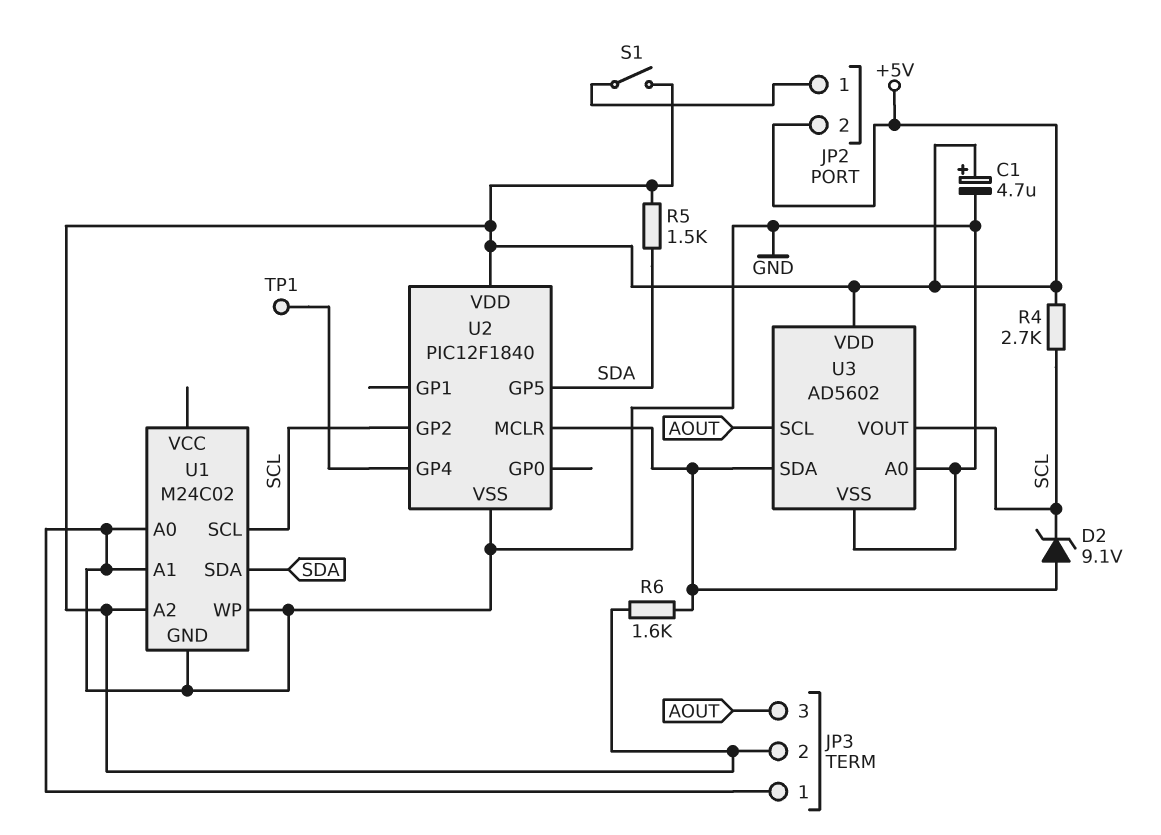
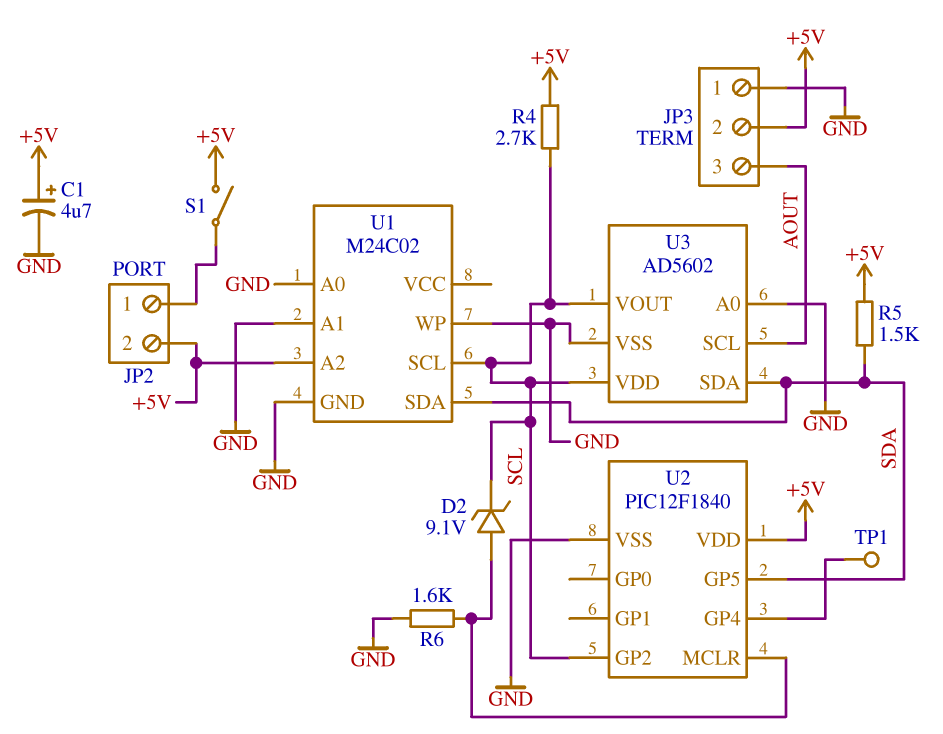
R6: 1.6k (+5V, U2/MCLR) -> 1.6k (GND, U2/MCLR)
U3 pin SDA: U2/MCLR -> SDA
U3 pin VDD: +5V -> SCL

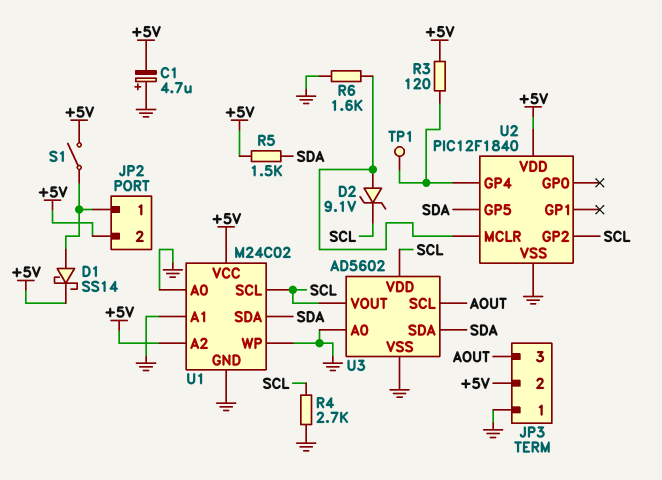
C1: 4.7uF (plus +5V, minus GND) -> 4.7uF (plus GND, minus +5V)
D1: none -> schottky SS14 (A JP2/1, K +5V)
R3: none -> 120 (+5V, U2/GP4)
R4: 2.7k (+5V, SCL) -> 2.7k (GND, SCL)
U1 pin VCC: none -> +5V

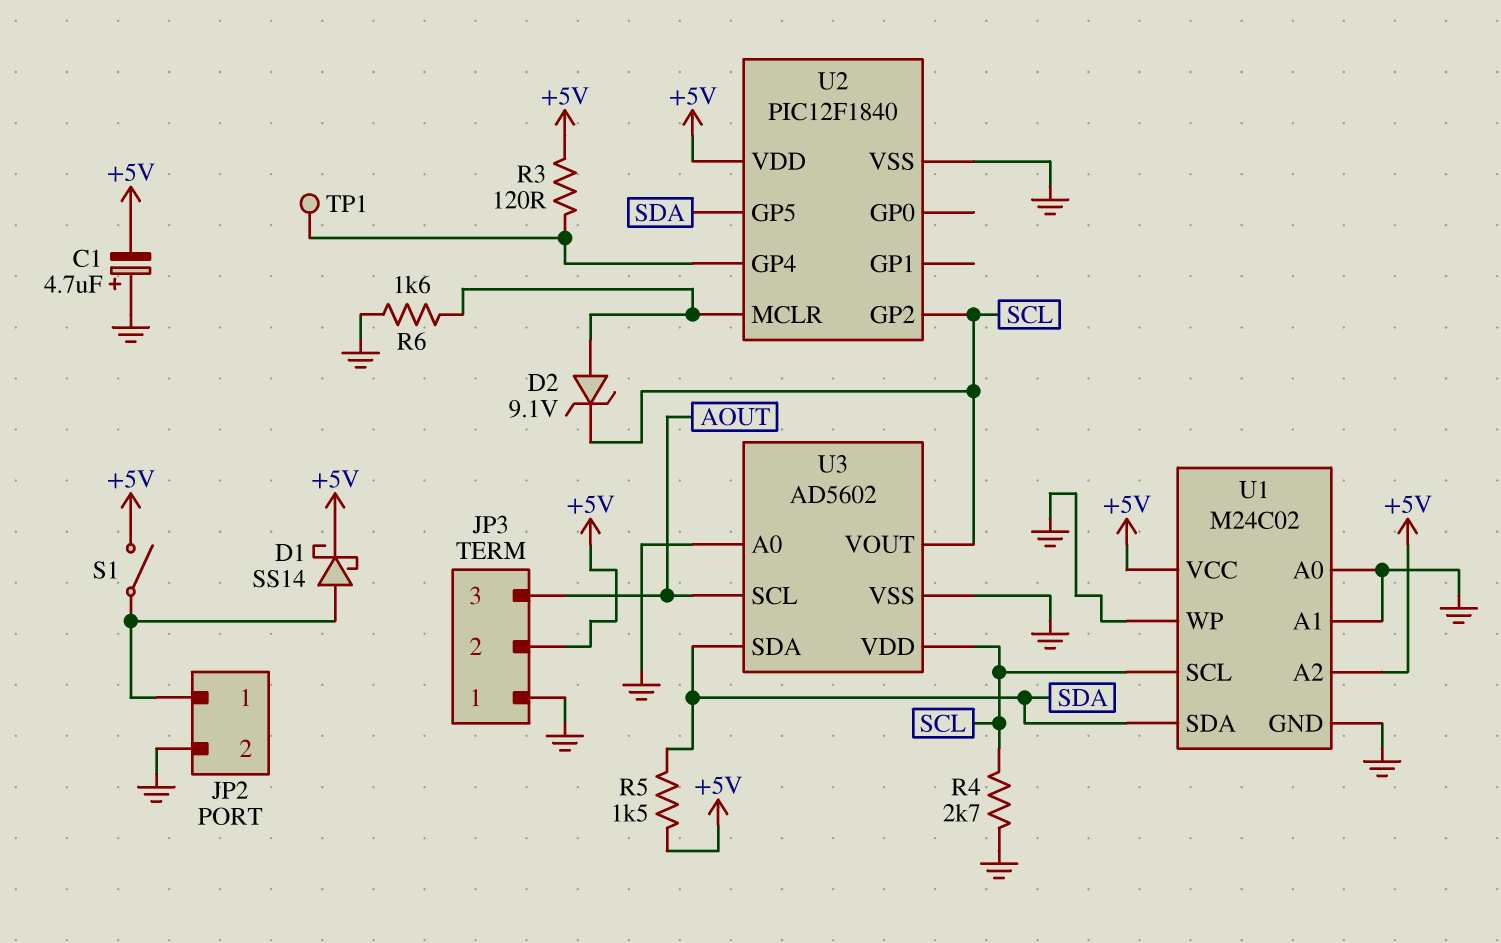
JP2 pin 2: +5V -> GND

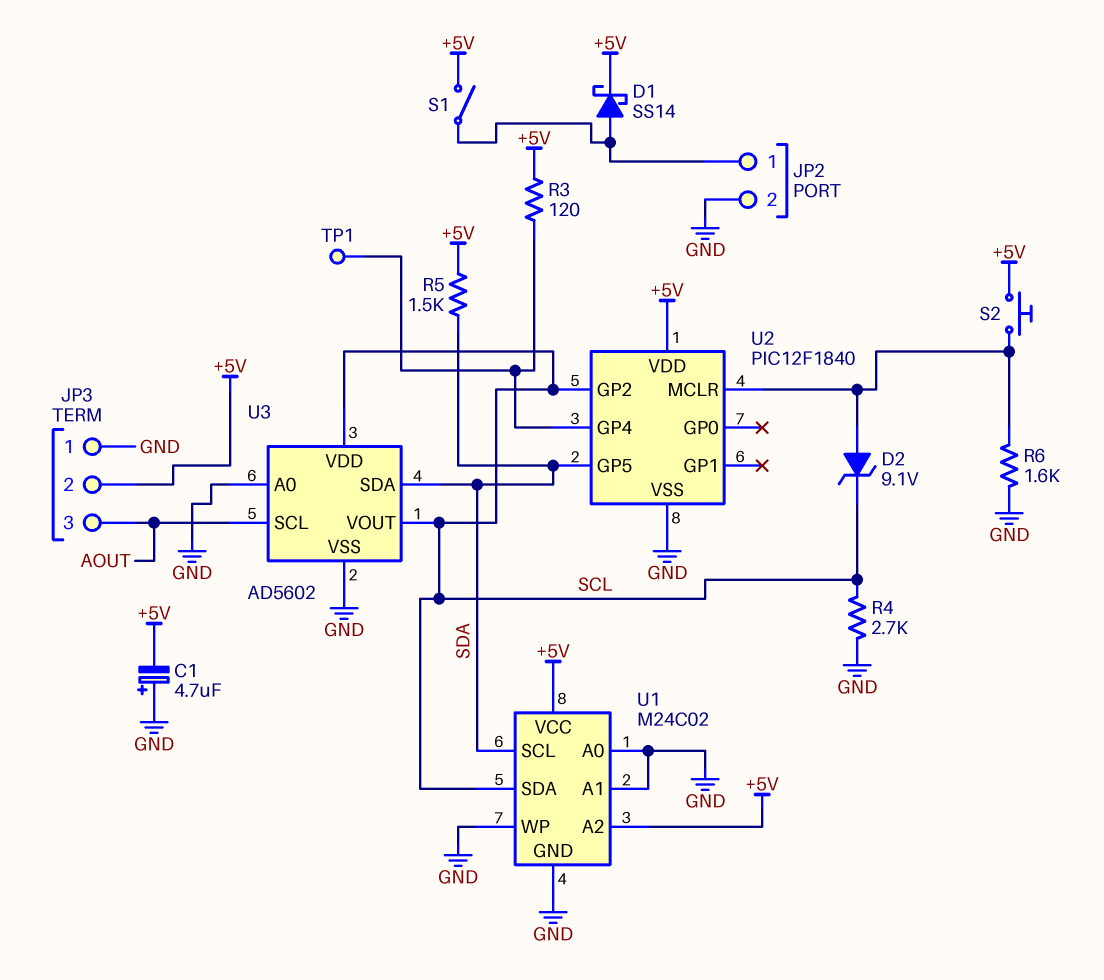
S2: none -> button (+5V, U2/MCLR)
U1 pin SCL: SCL -> SDA
U1 pin SDA: SDA -> SCL

